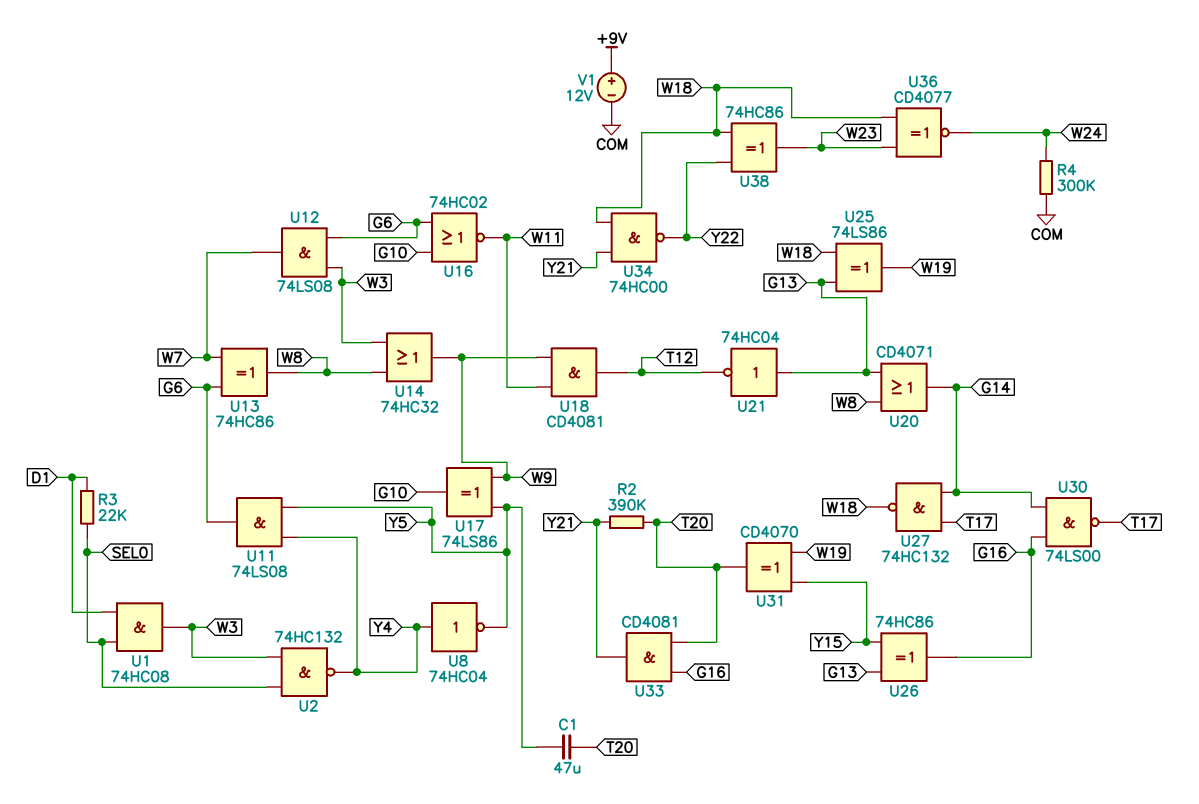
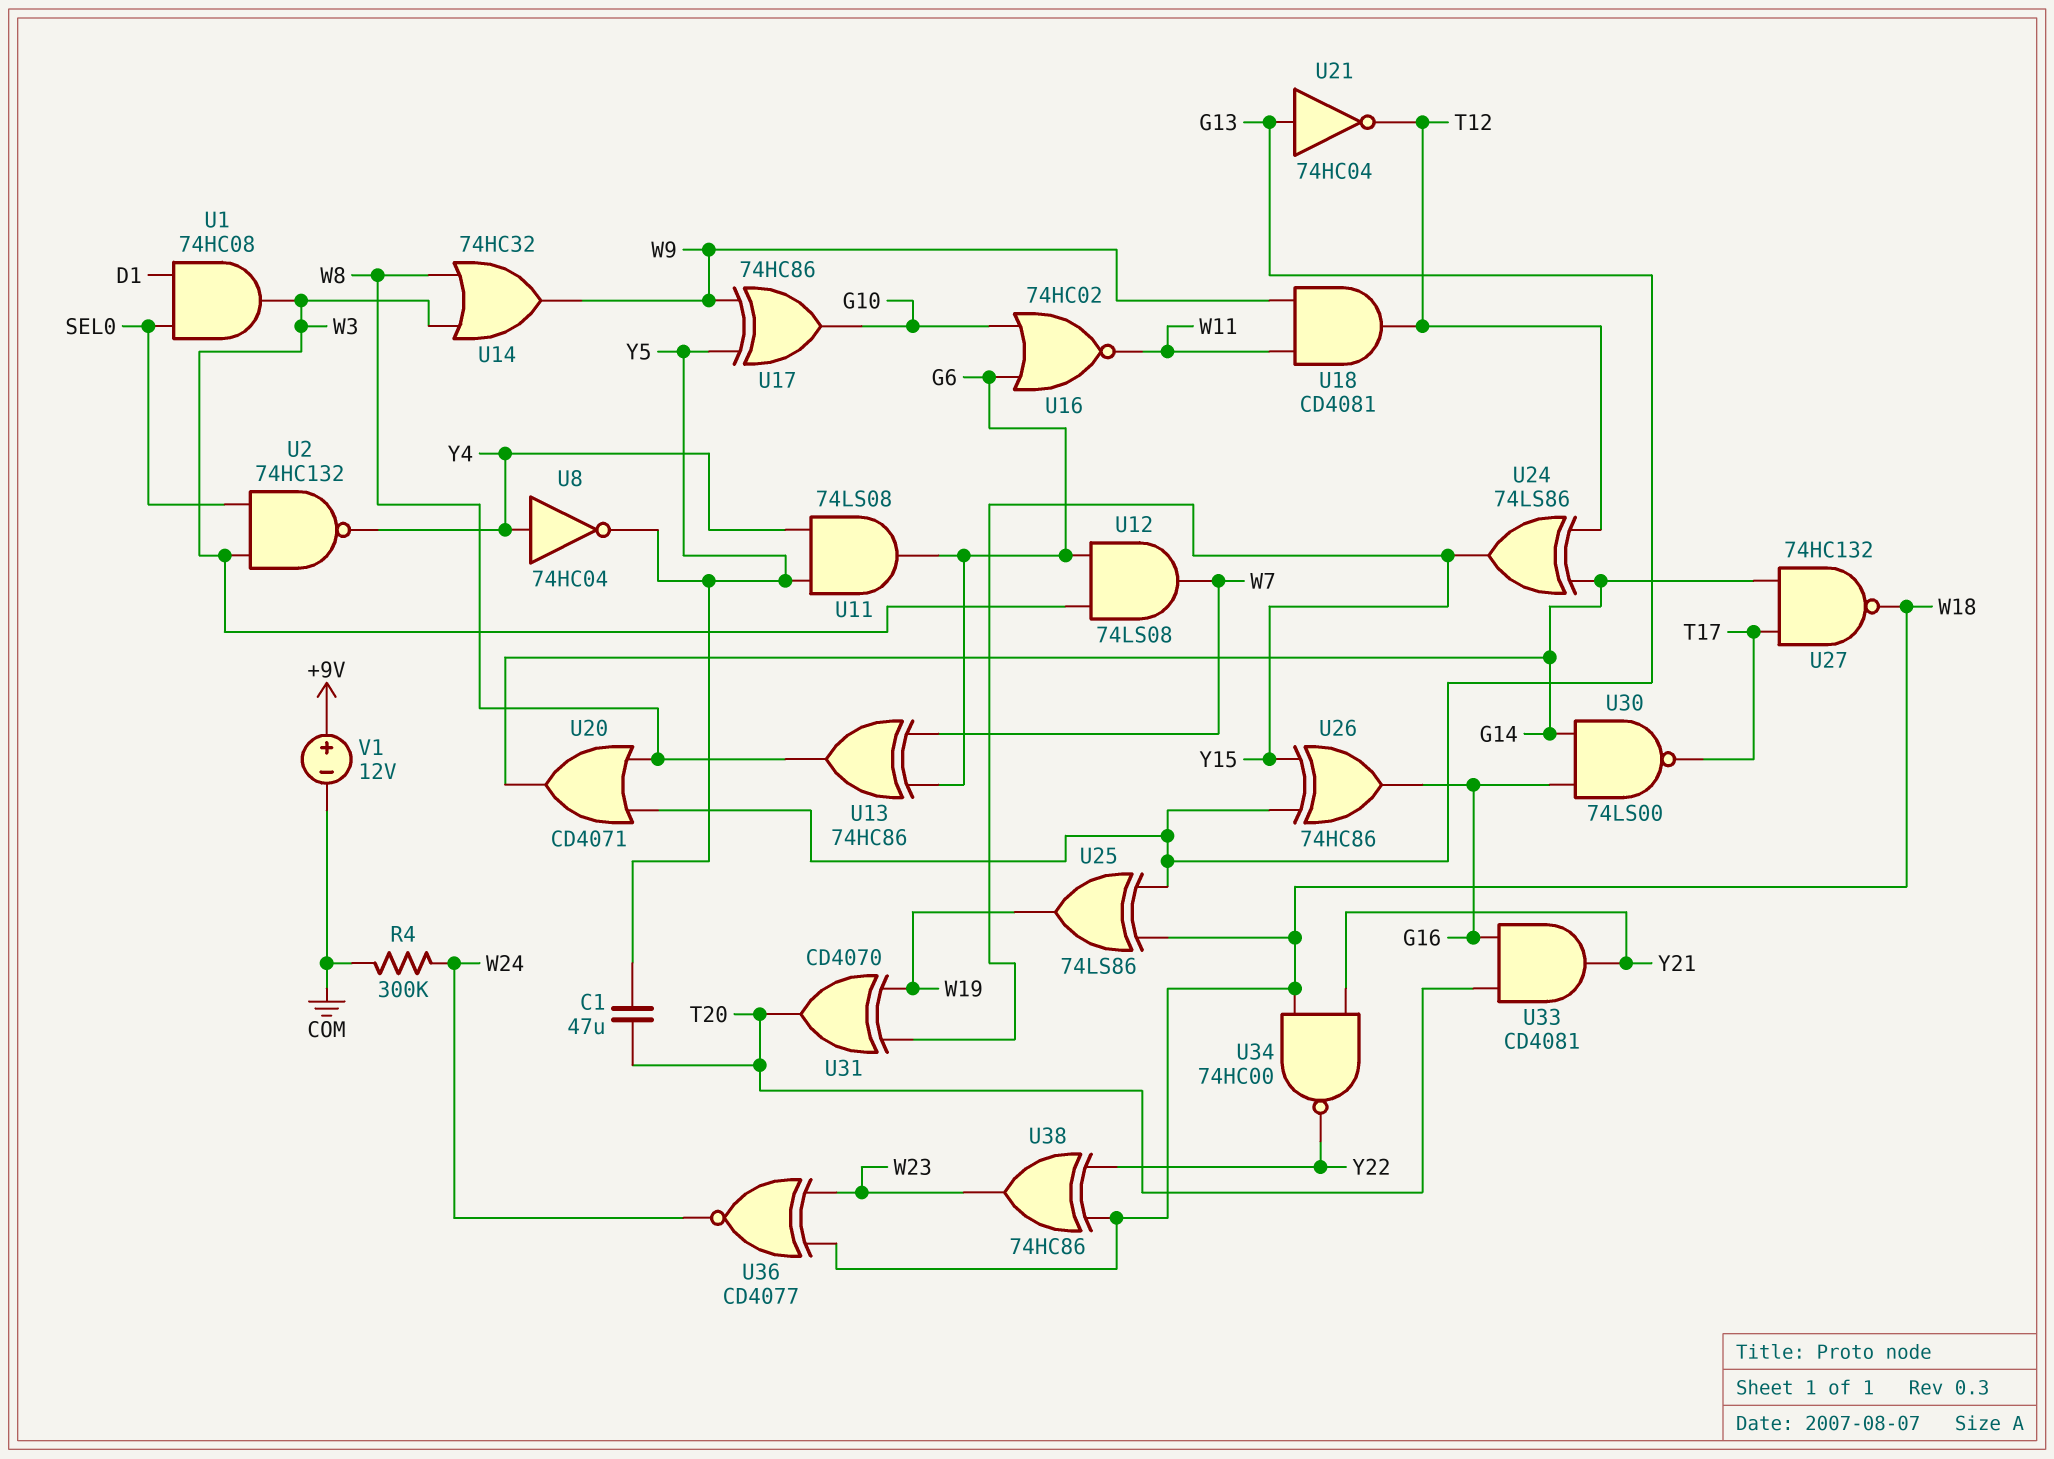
R2: 390k (T20, Y21) -> none
R3: 22k (D1, SEL0) -> none
U17: XOR 74LS86 (in W9, in Y5, out G10) -> XOR 74HC86 (in W9, in Y5, out G10)
U24: none -> XOR 74LS86 (in G14, in T12, out Y15)

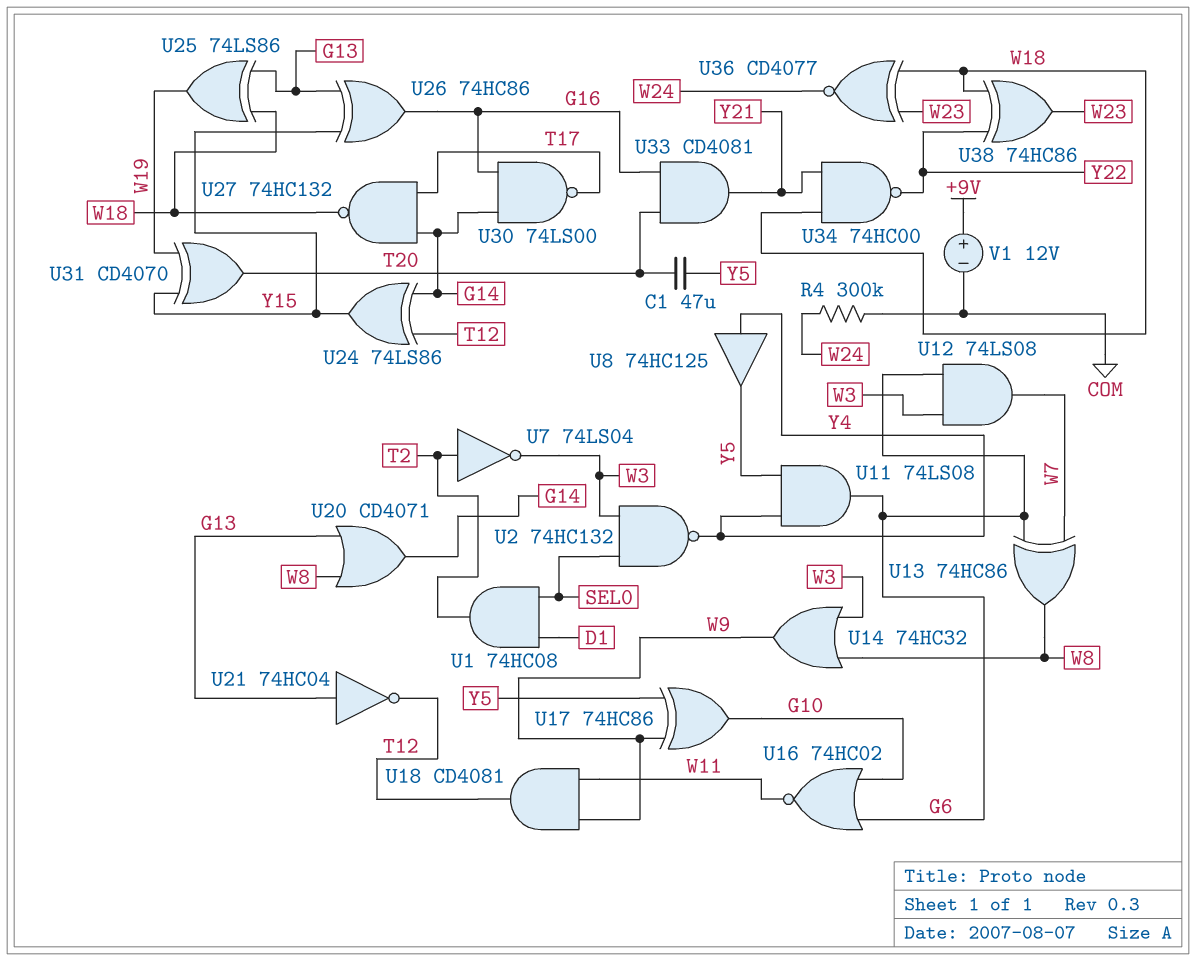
U1: AND 74HC08 (in D1, in SEL0, out W3) -> AND 74HC08 (in D1, in SEL0, out T2)
U7: none -> NOT 74LS04 (in T2, out W3)
U8: NOT 74HC04 (in Y4, out Y5) -> buffer 74HC125 (in Y4, out Y5)

